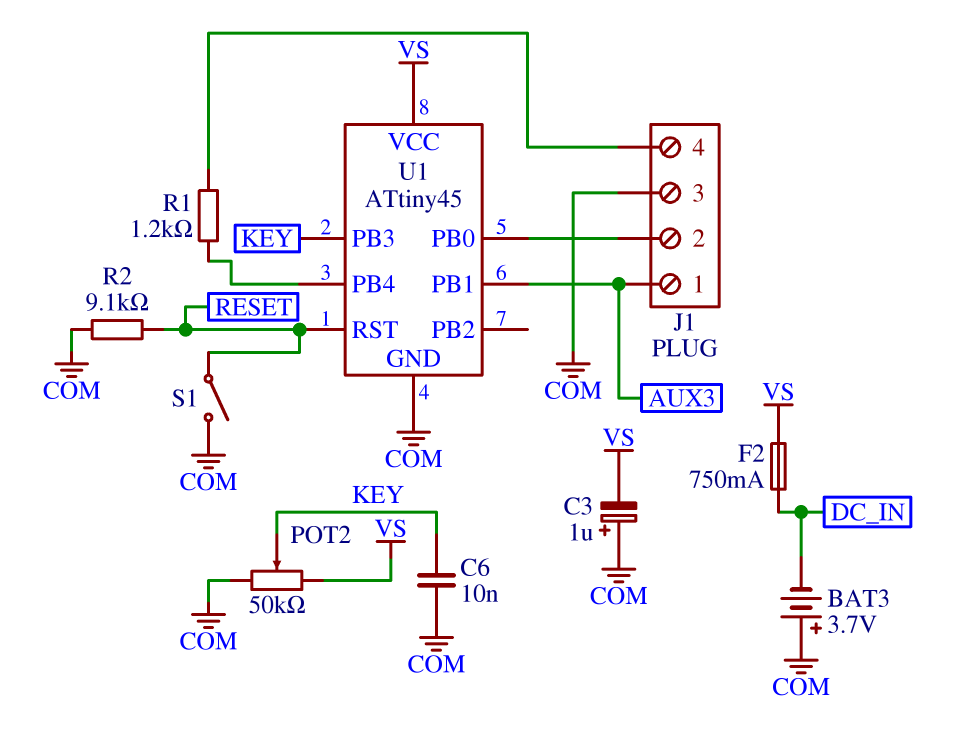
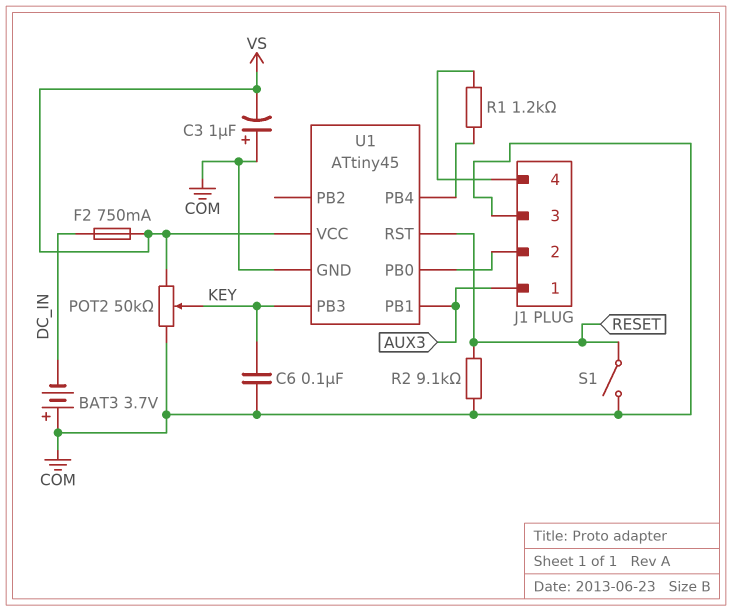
C6: 10nF (COM, KEY) -> 100nF (COM, KEY)

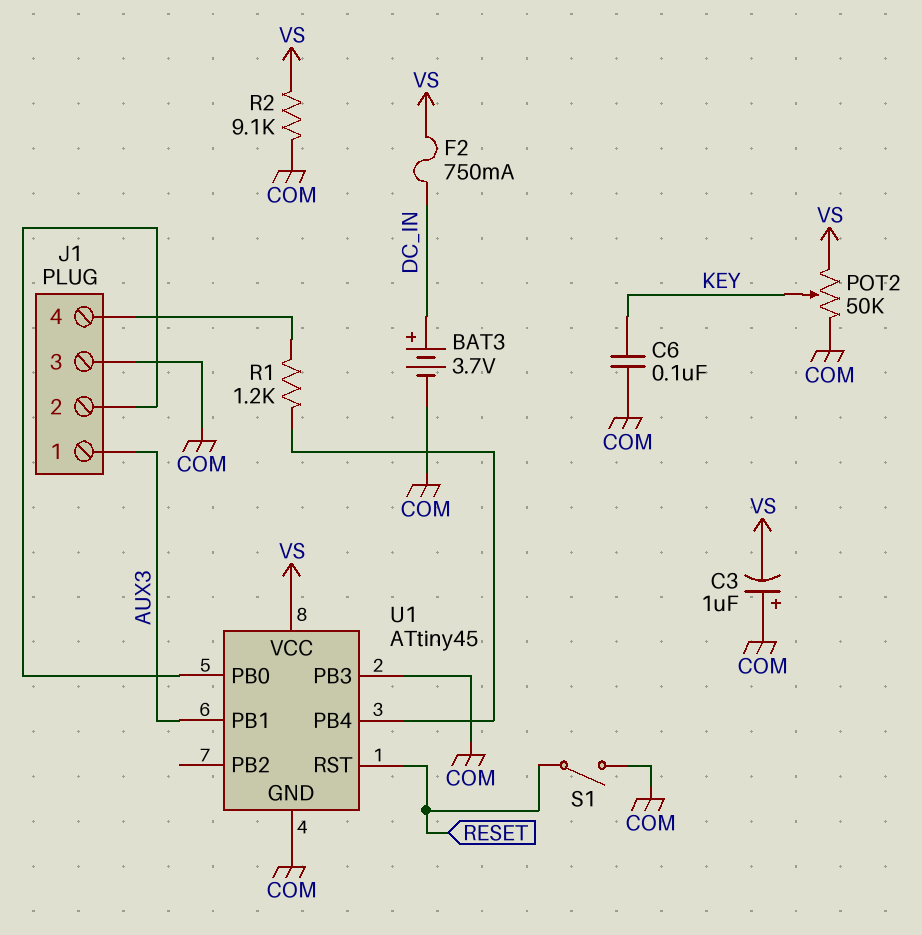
BAT3: 3.7V (plus COM, minus DC_IN) -> 3.7V (plus DC_IN, minus COM)
R2: 9.1k (COM, RESET) -> 9.1k (COM, VS)
U1 pin PB3: KEY -> COM

